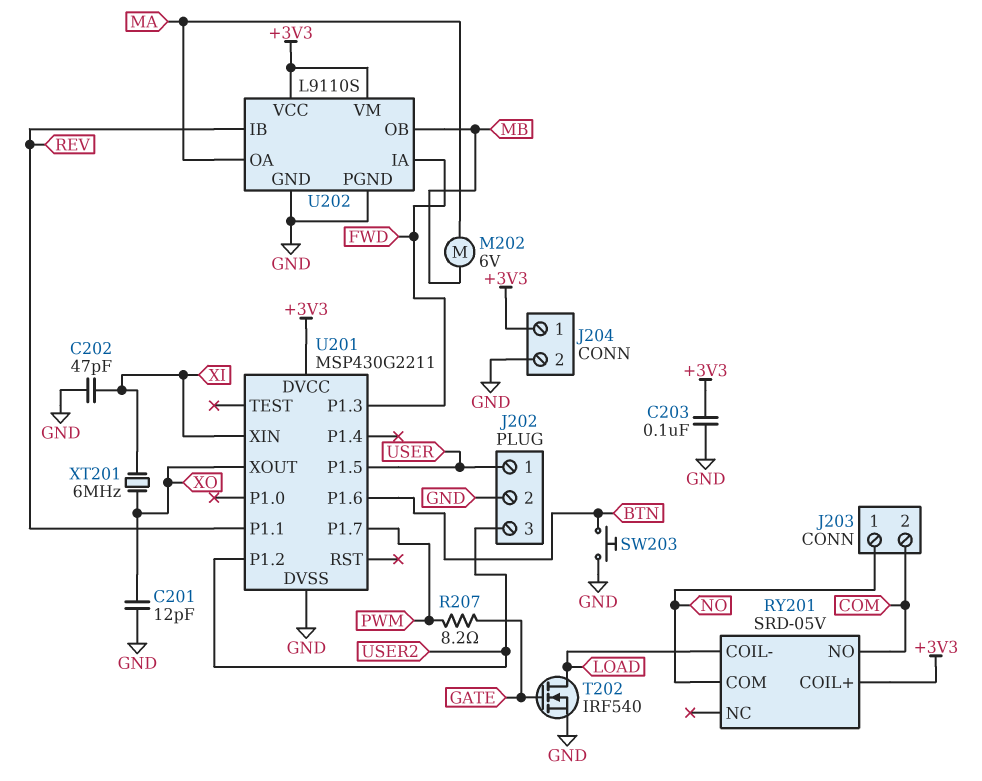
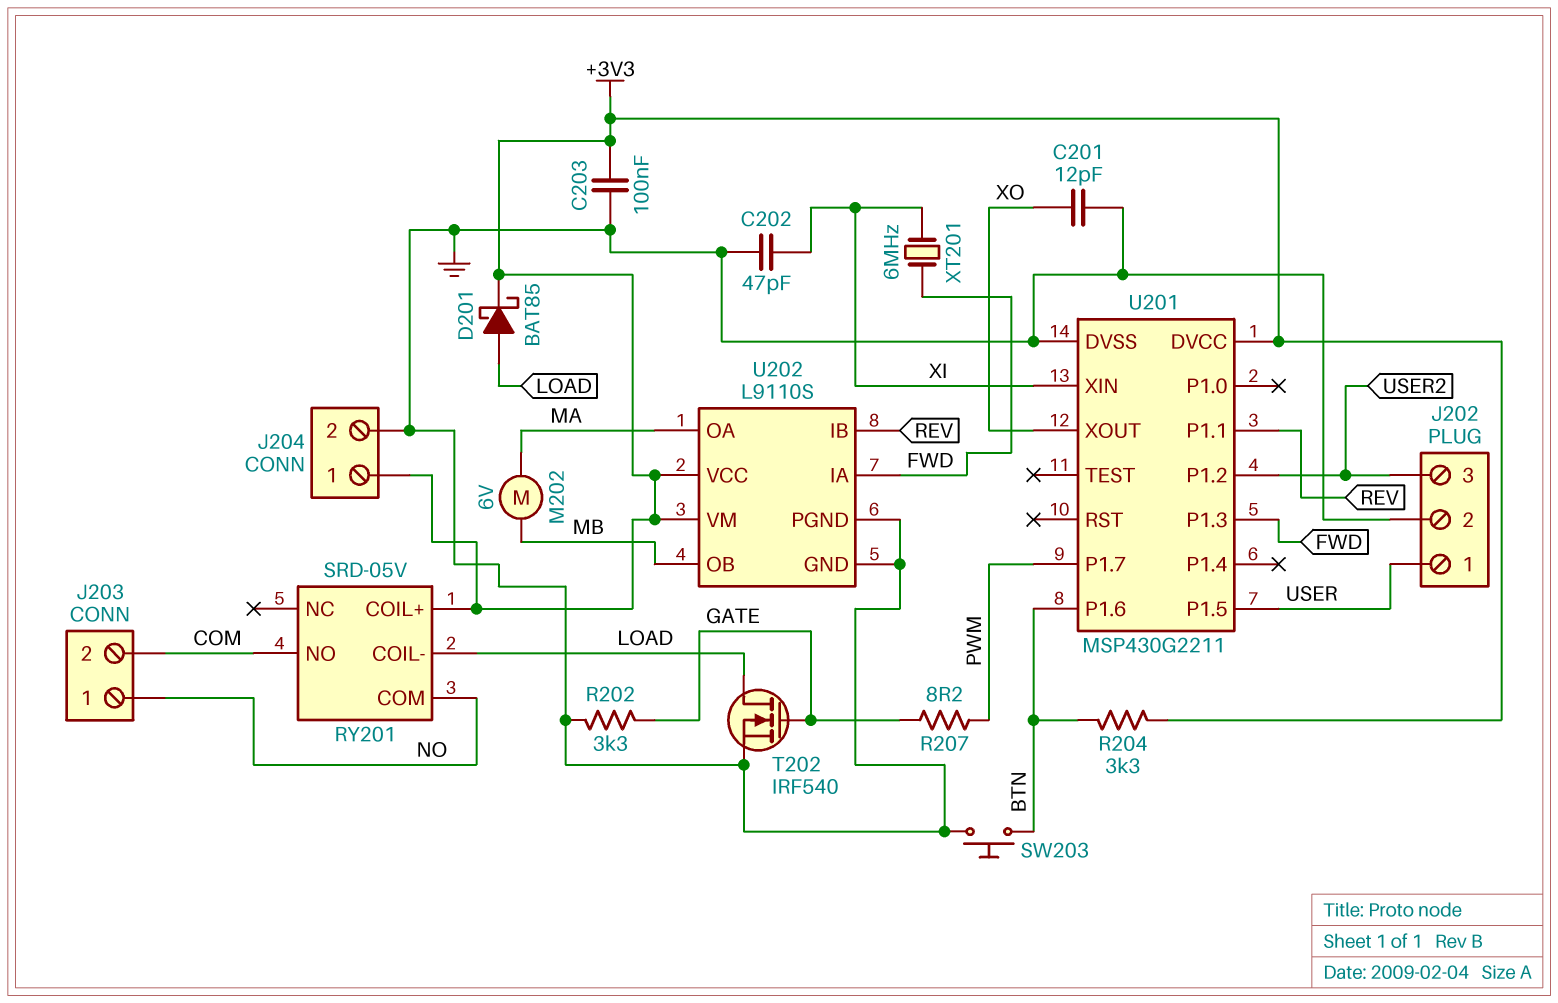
D201: none -> schottky BAT85 (A LOAD, K +3V3)
R202: none -> 3.3k (GATE, GND)
R204: none -> 3.3k (+3V3, BTN)
XT201: 6MHz (XI, XO) -> 6MHz (FWD, XI)

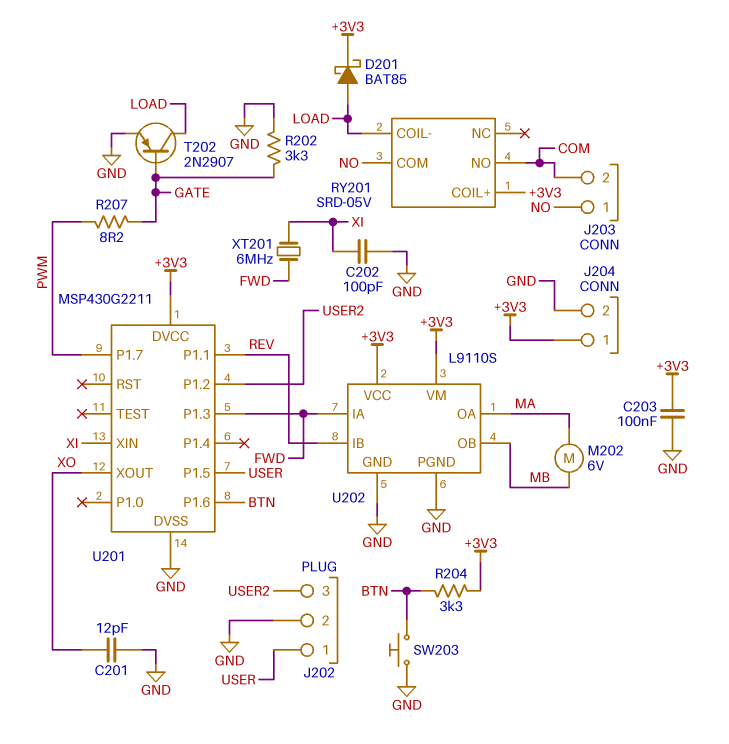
C202: 47pF (GND, XI) -> 100pF (GND, XI)
T202: NMOS IRF540 (G GATE, D LOAD, S GND) -> PNP 2N2907 (B GATE, C LOAD, E GND)

